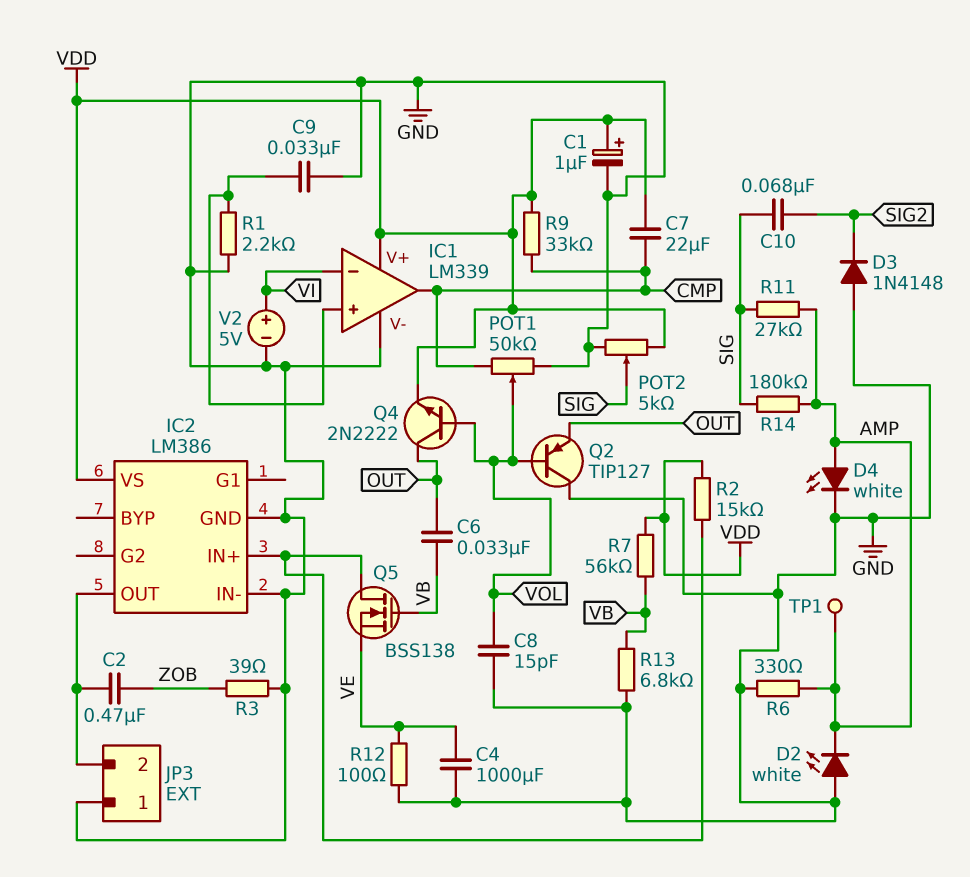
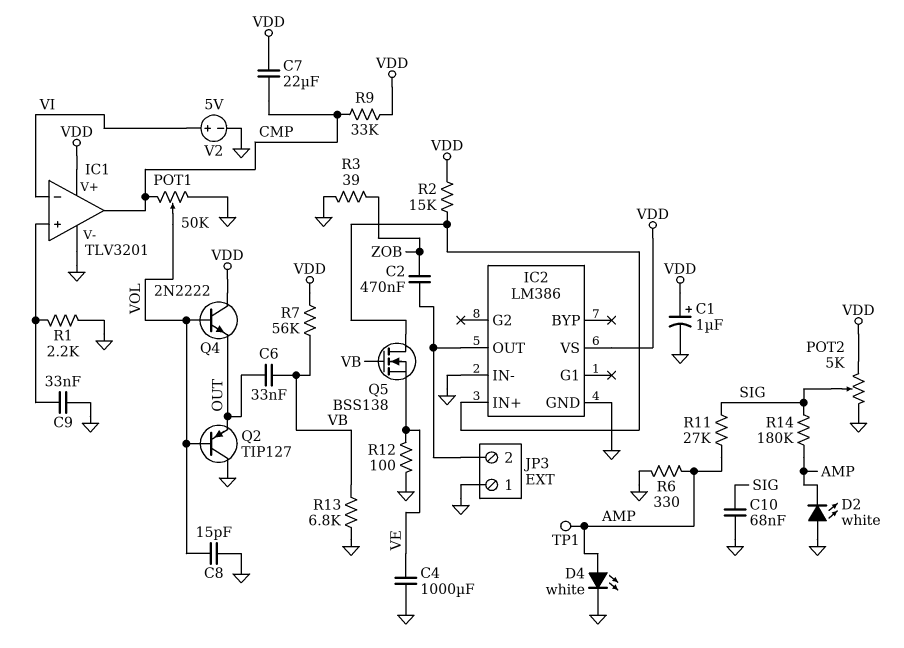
C10: 68nF (SIG, SIG2) -> 68nF (GND, SIG)
D3: diode 1N4148 (A GND, K SIG2) -> none
IC1: LM339 -> TLV3201
Q4: NPN 2N2222 (B VOL, C OUT, E VDD) -> NPN 2N2222 (B VOL, C VDD, E OUT)

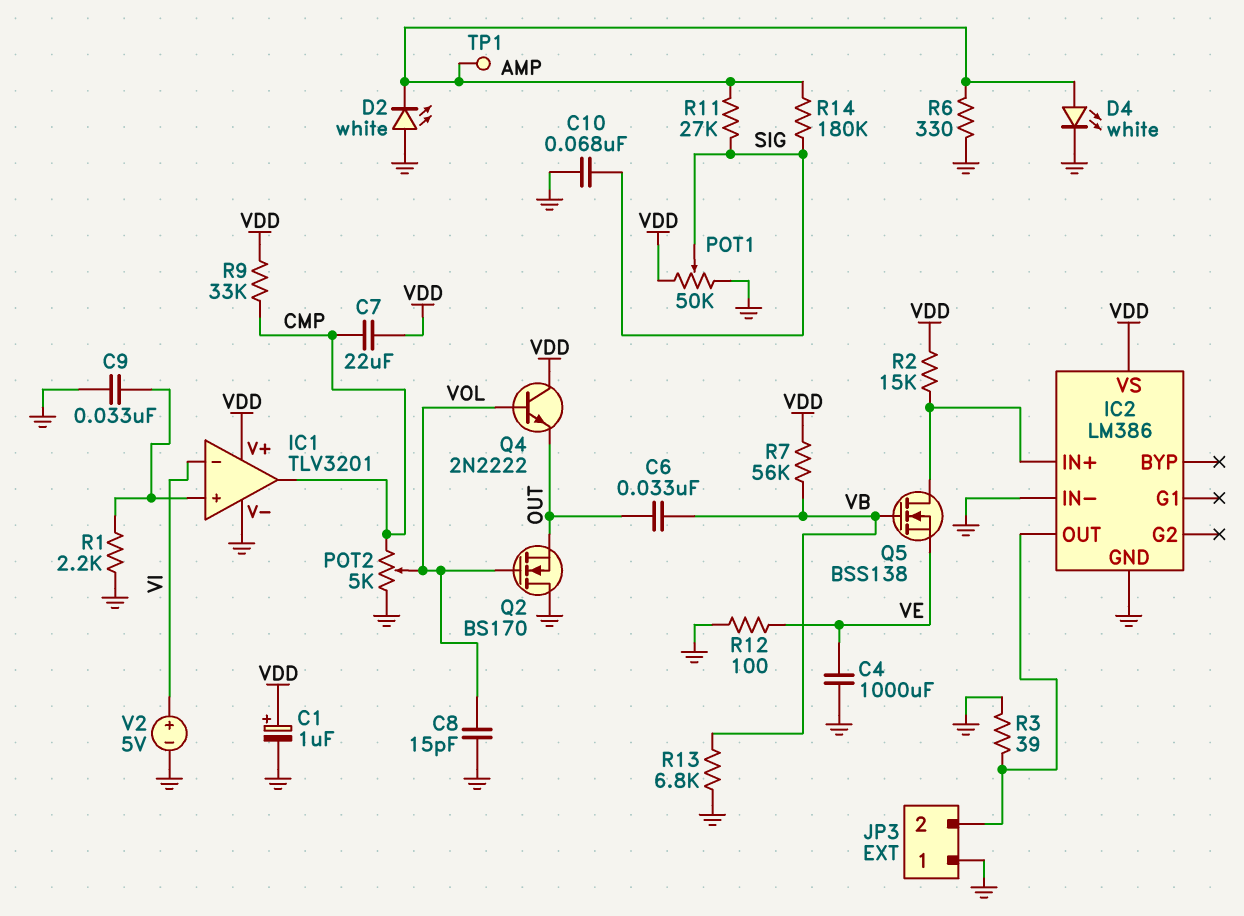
C2: 470nF (IC2/OUT, ZOB) -> none
POT1: 50k (CMP, GND, wiper VOL) -> 50k (GND, VDD, wiper SIG)
POT2: 5k (GND, VDD, wiper SIG) -> 5k (CMP, GND, wiper VOL)
Q2: PNP TIP127 (B VOL, C GND, E OUT) -> NMOS BS170 (G VOL, D GND, S OUT)
R3: 39 (GND, ZOB) -> 39 (GND, IC2/OUT)

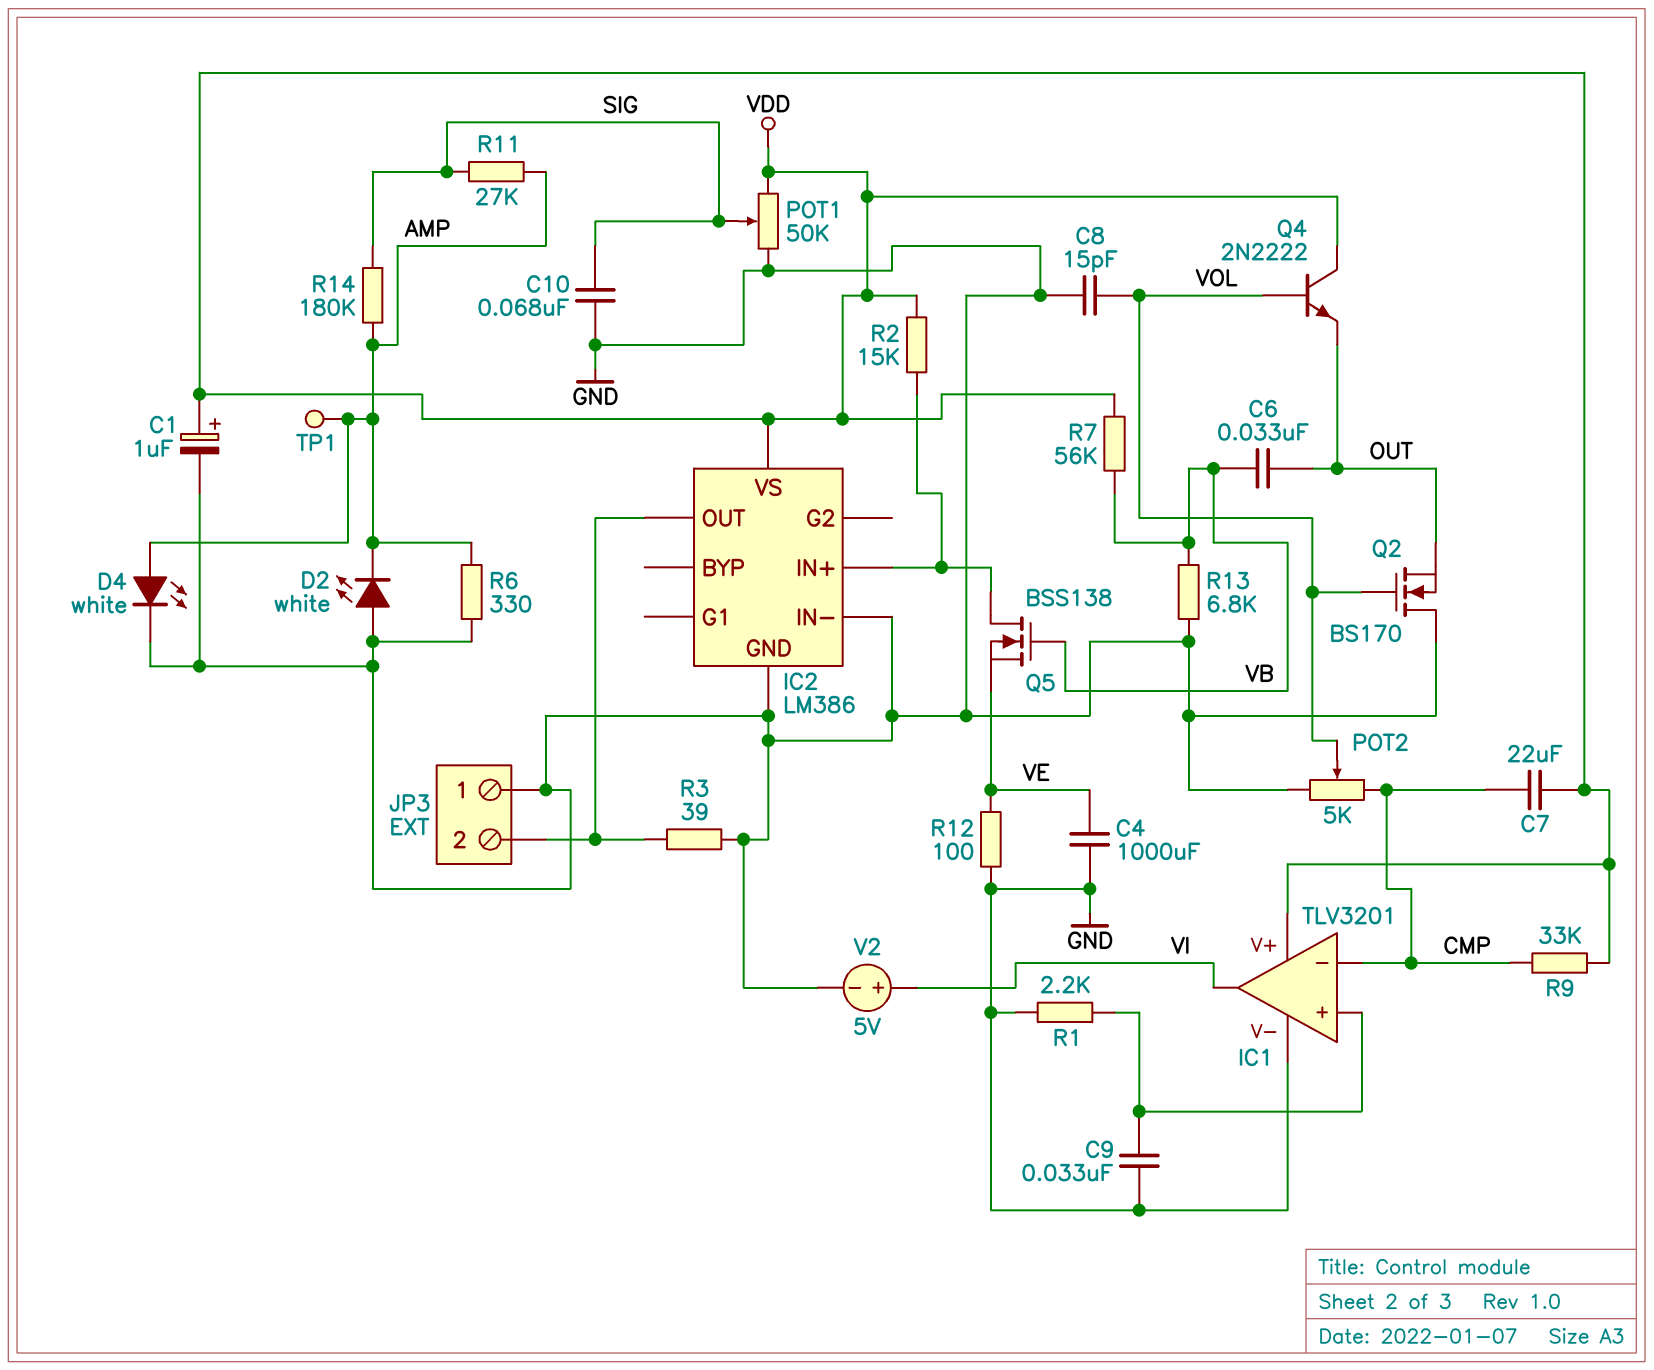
IC1 pin in-: VI -> CMP
IC1 pin out: CMP -> VI

